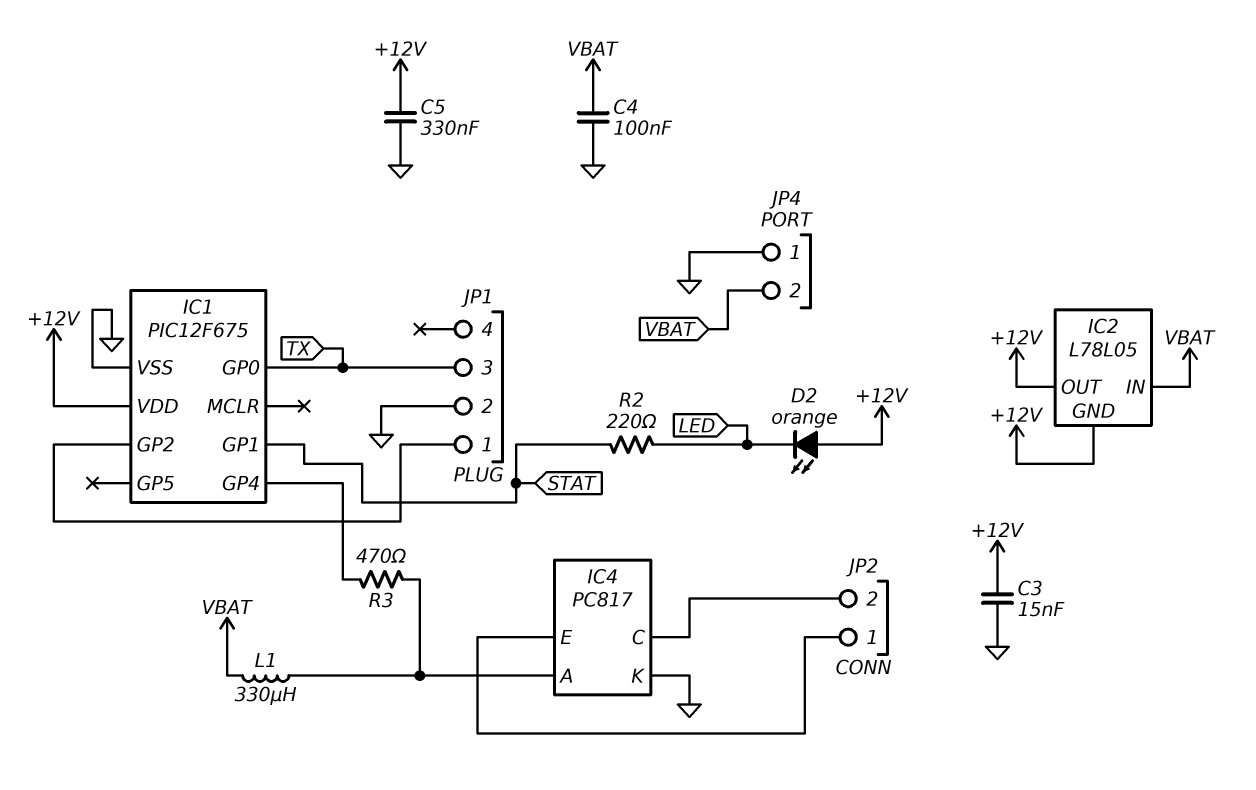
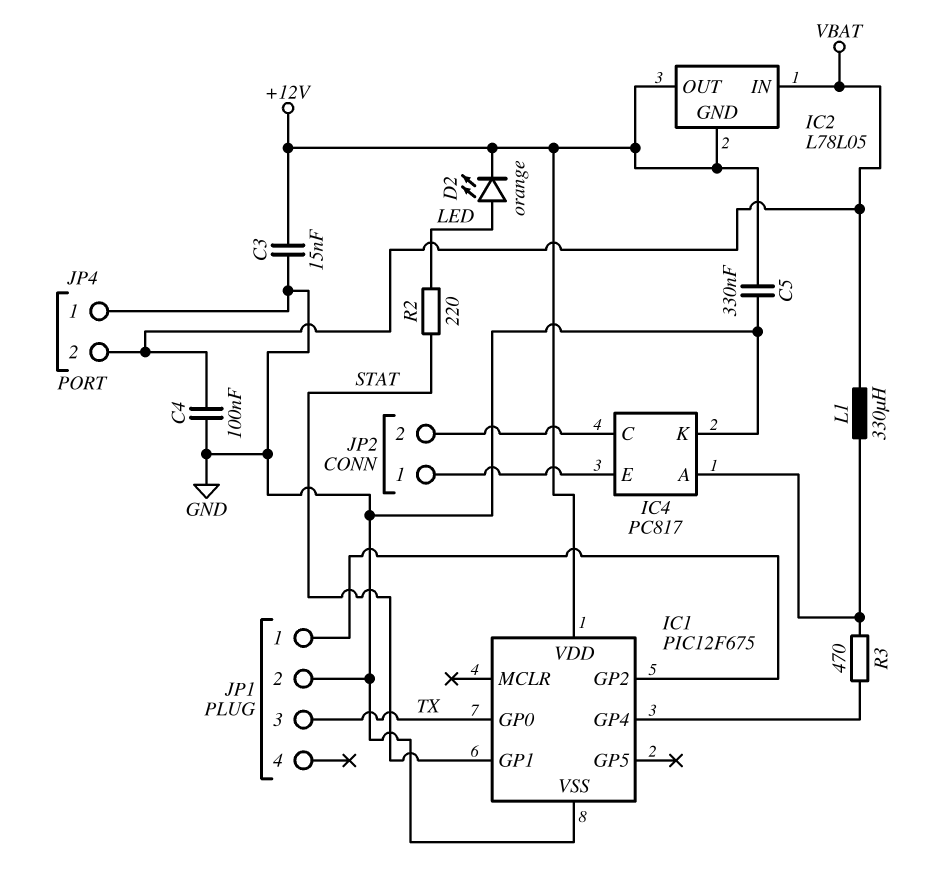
D2: LED orange (A +12V, K LED) -> LED orange (A LED, K +12V)

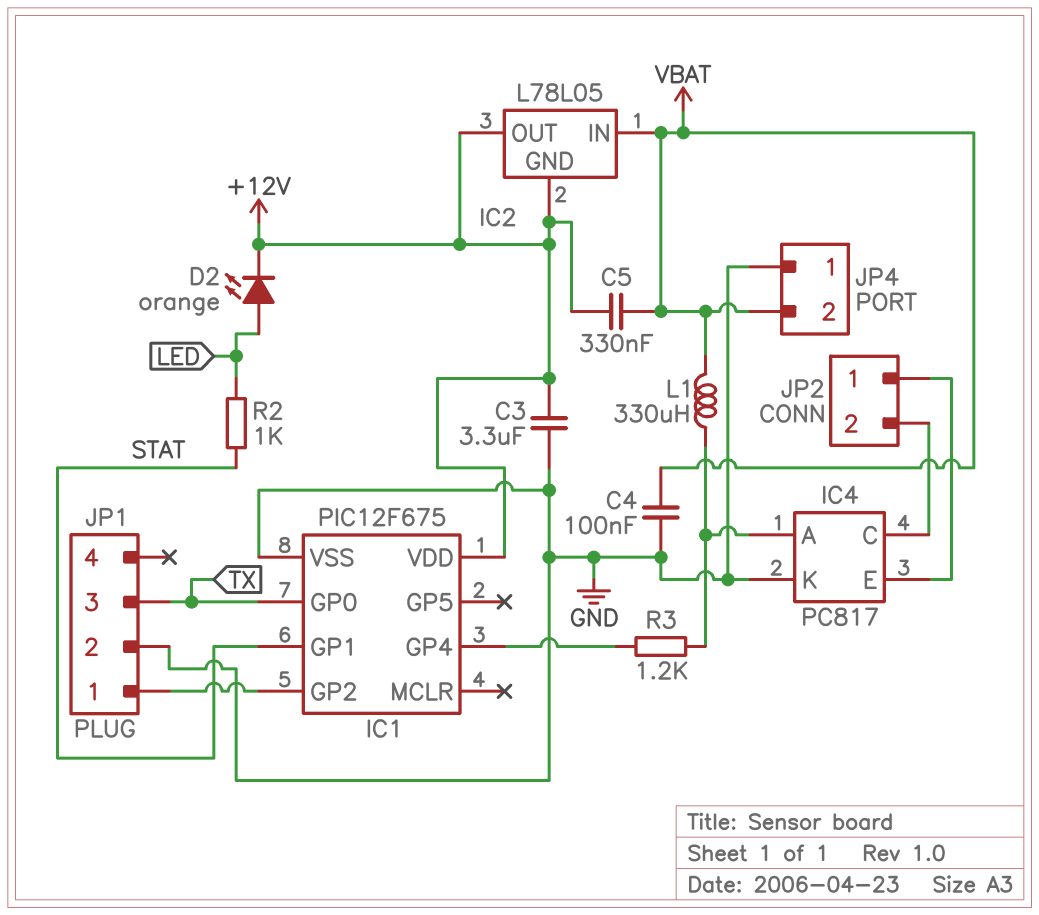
C3: 15nF (+12V, GND) -> 3.3uF (+12V, GND)
C5: 330nF (+12V, GND) -> 330nF (+12V, VBAT)
R2: 220 (LED, STAT) -> 1k (LED, STAT)
R3: 470 (IC1/GP4, IC4/A) -> 1.2k (IC1/GP4, IC4/A)

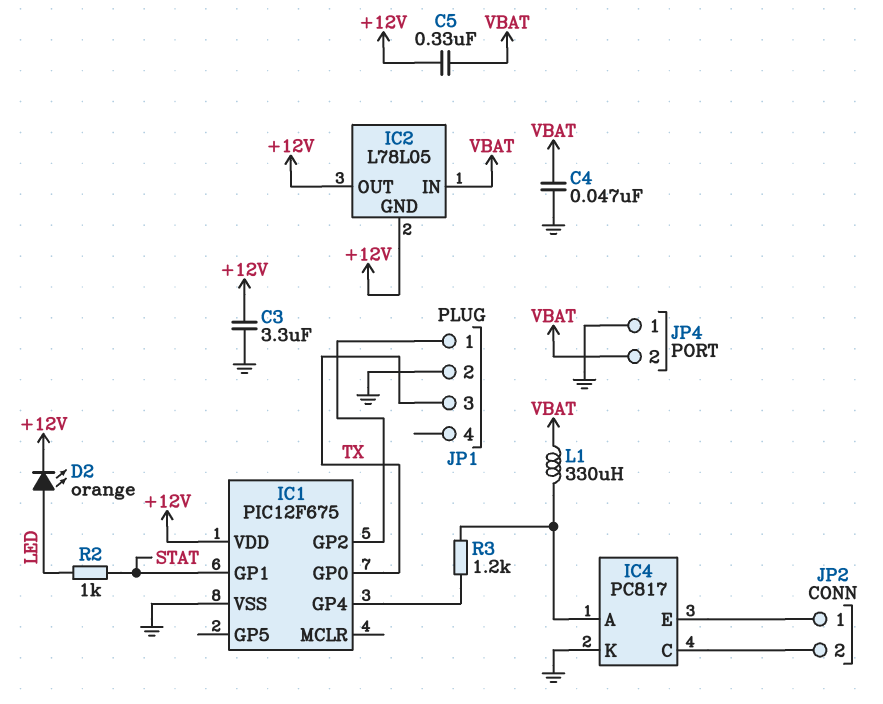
C4: 100nF (GND, VBAT) -> 47nF (GND, VBAT)

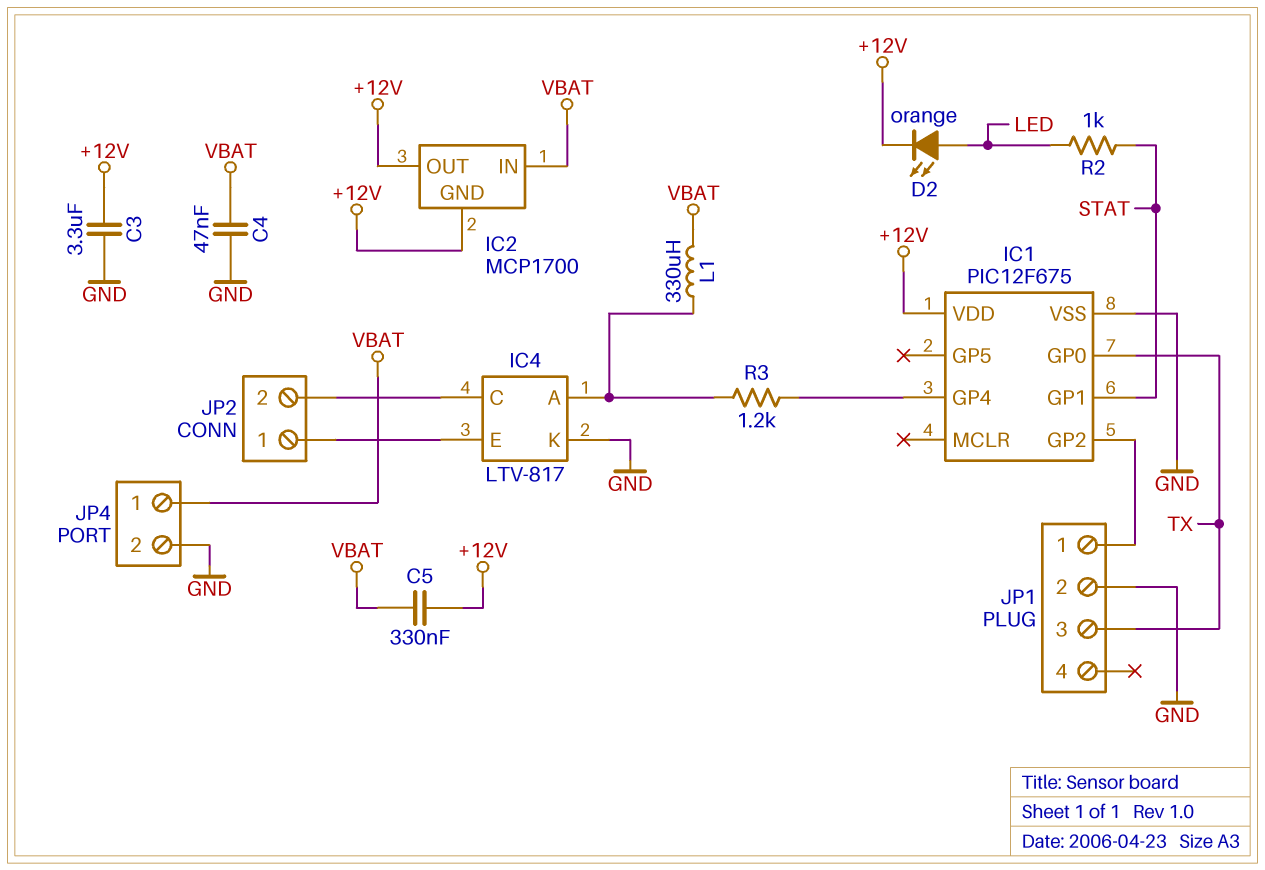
IC2: L78L05 -> MCP1700
IC4: PC817 -> LTV-817
JP4 pin 1: GND -> VBAT
JP4 pin 2: VBAT -> GND

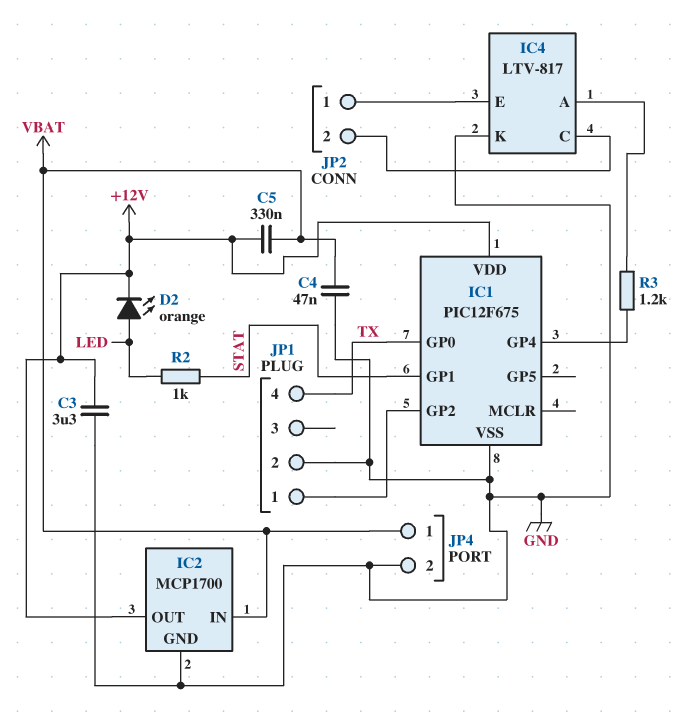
IC2 pin GND: +12V -> GND
JP1 pin 3: TX -> none
JP1 pin 4: none -> TX
L1: 330uH (IC4/A, VBAT) -> none

